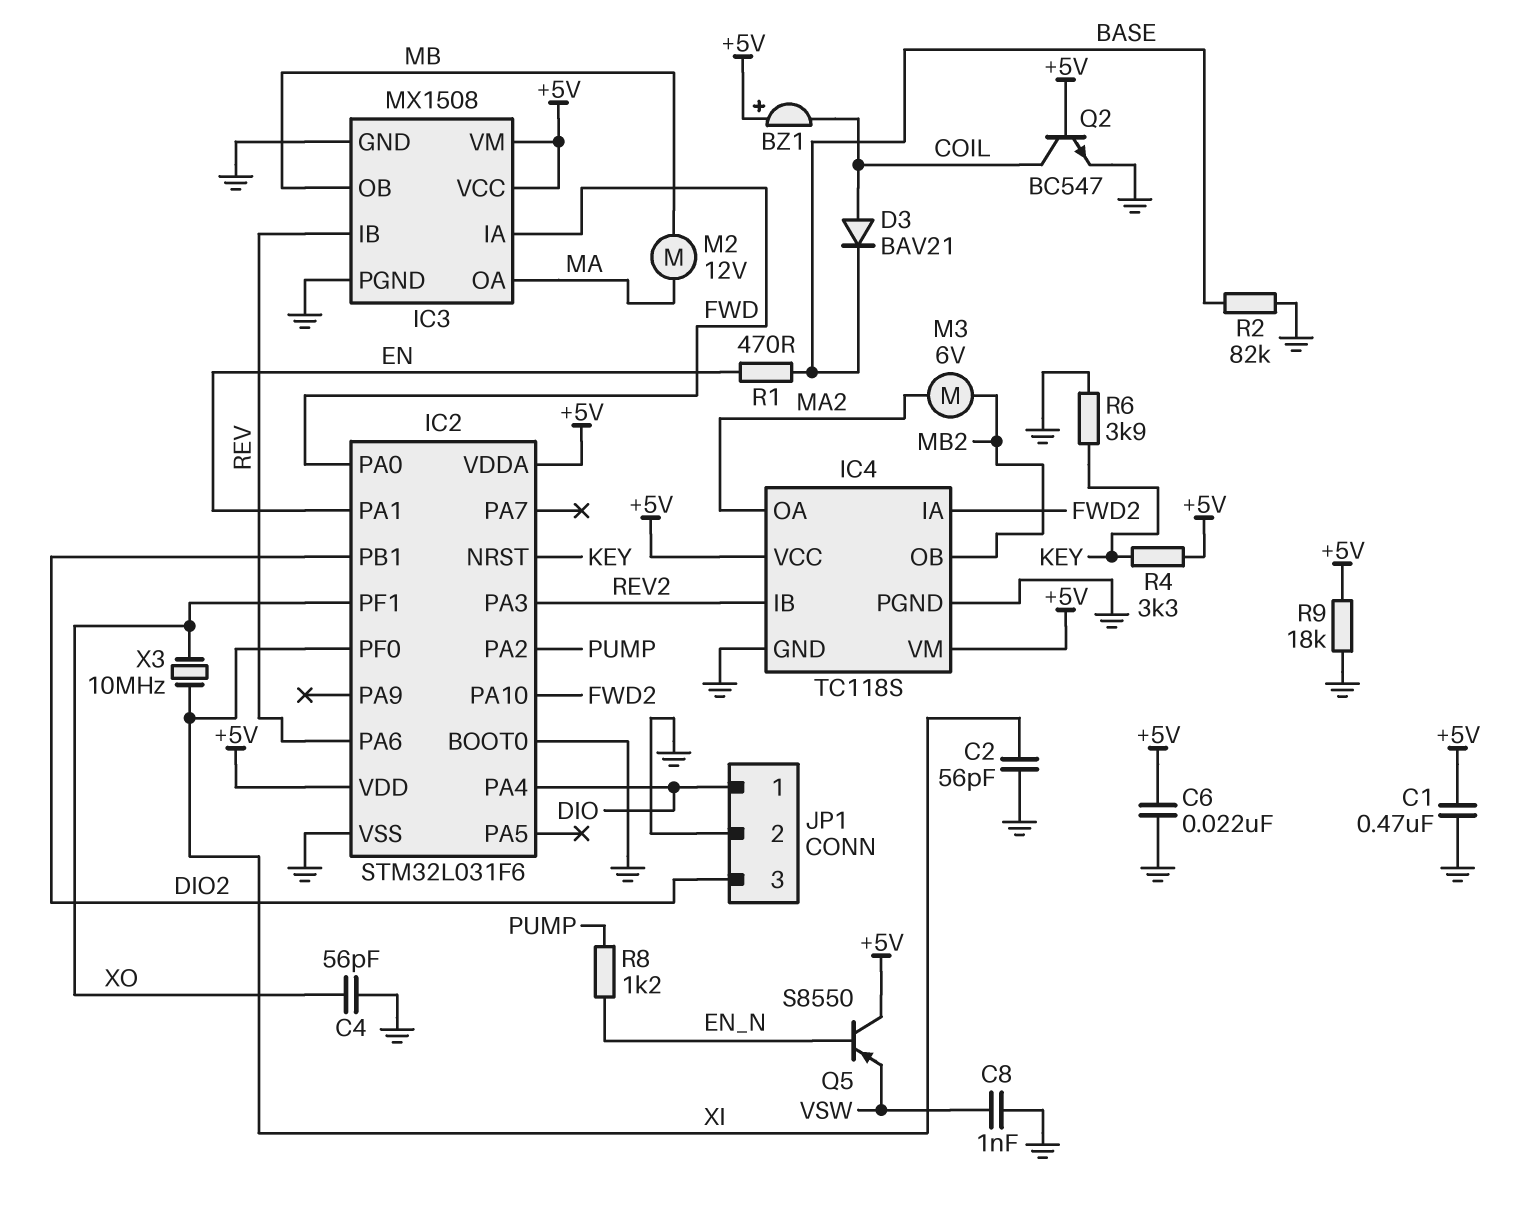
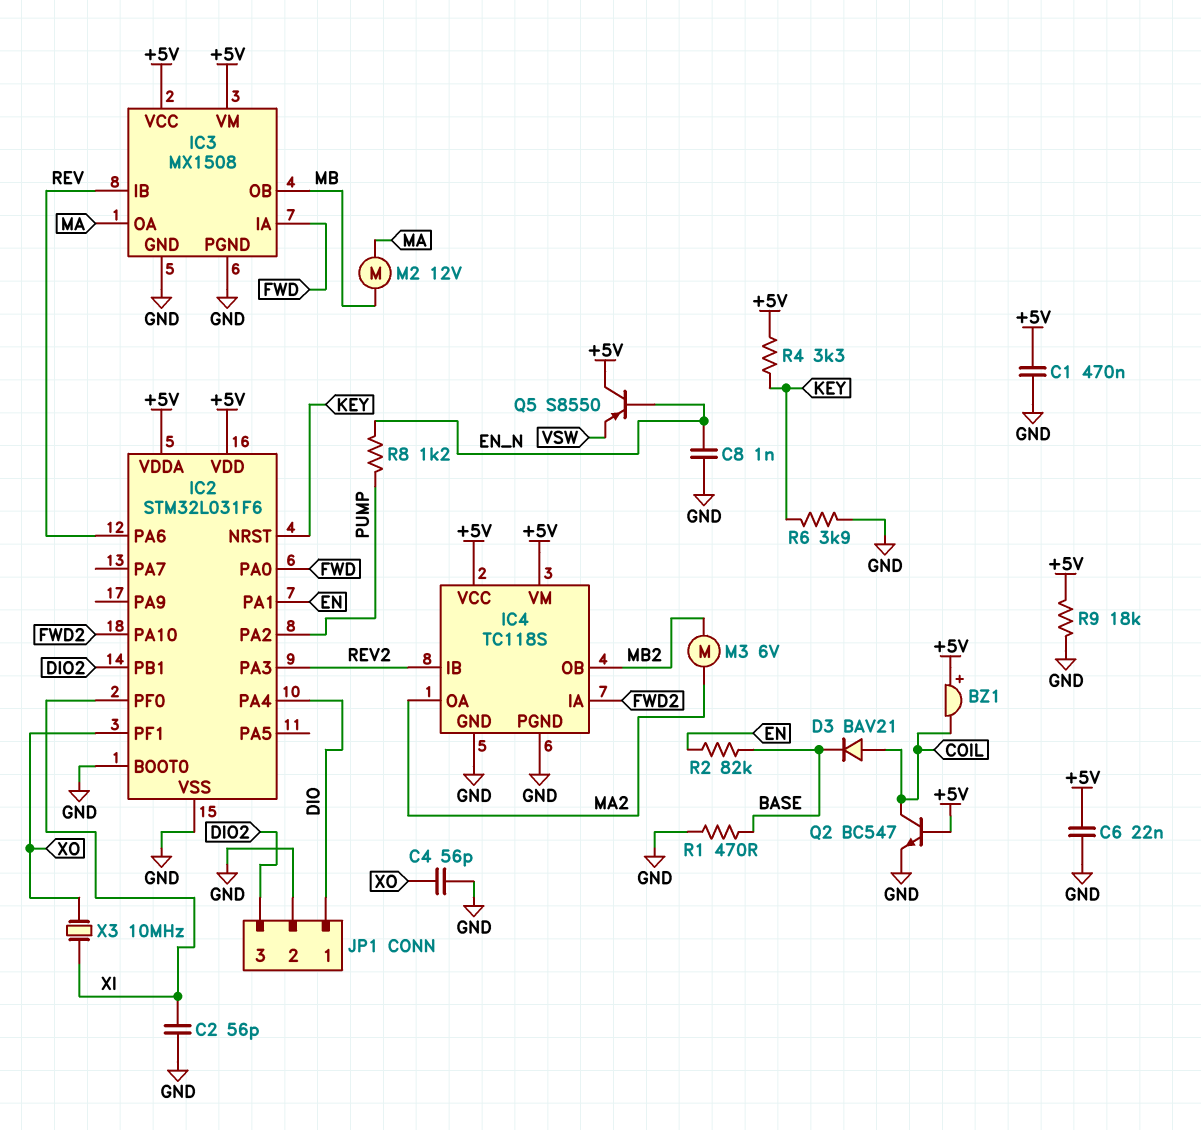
C8: 1nF (GND, VSW) -> 1nF (EN_N, GND)
R1: 470 (BASE, EN) -> 470 (BASE, GND)
R2: 82k (BASE, GND) -> 82k (BASE, EN)

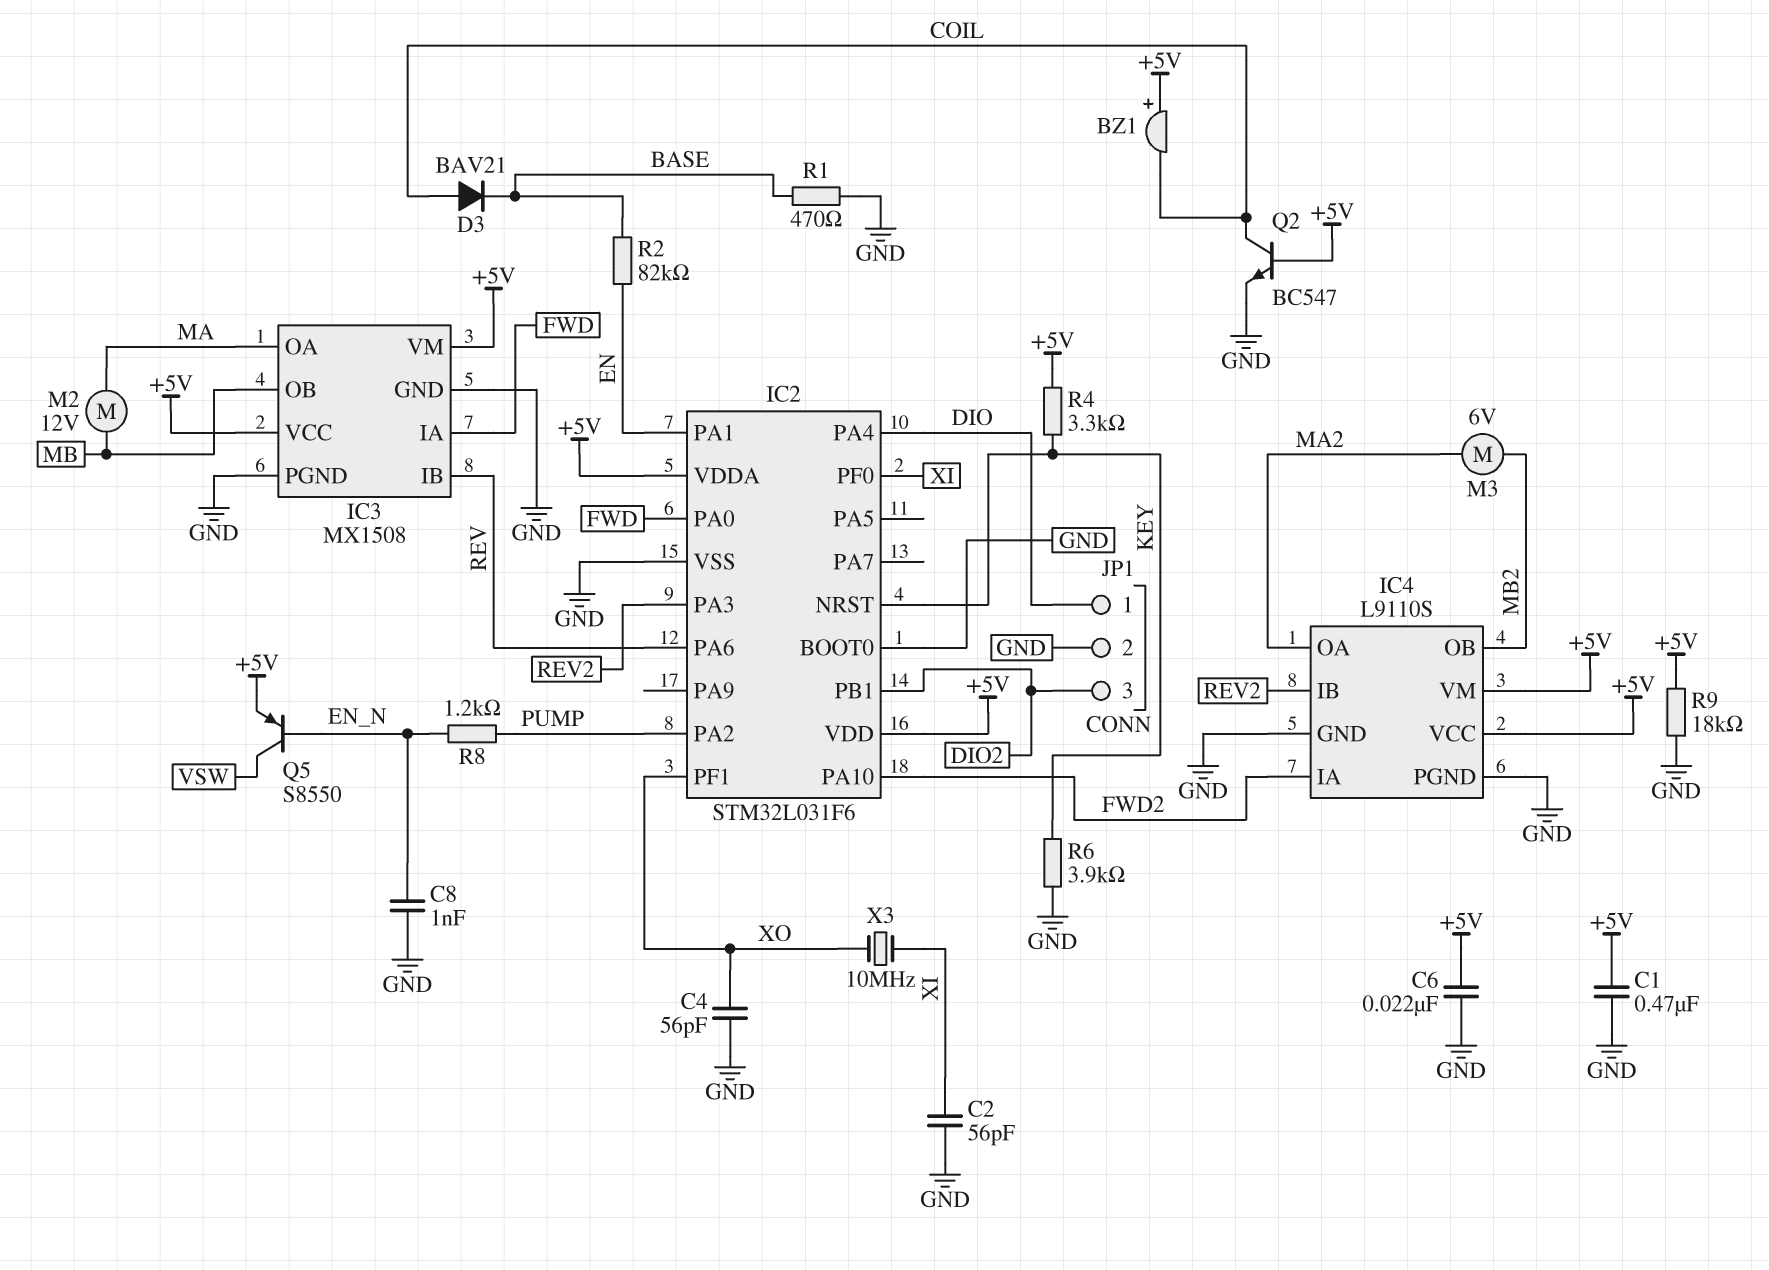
IC4: TC118S -> L9110S
Q5: PNP S8550 (B EN_N, C +5V, E VSW) -> PNP S8550 (B EN_N, C VSW, E +5V)

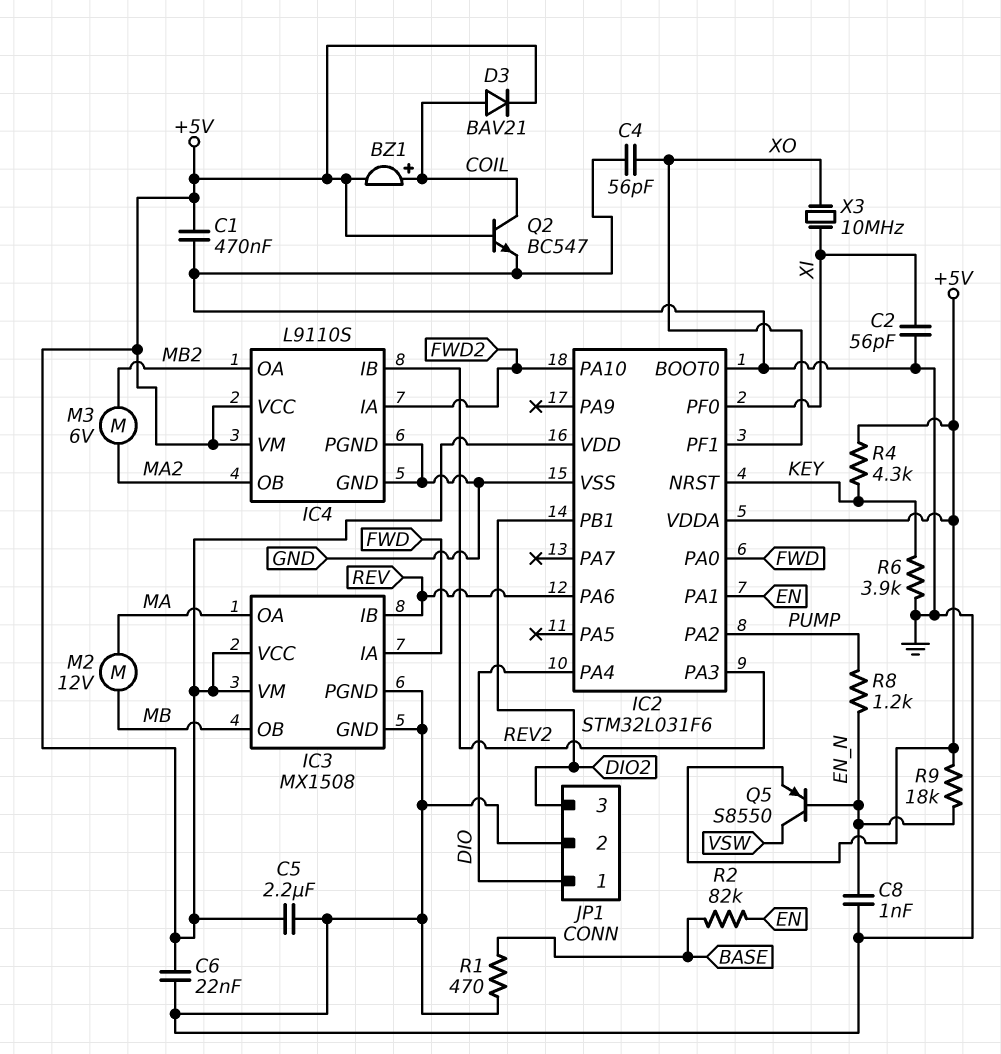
BZ1: buzzer (plus +5V, minus COIL) -> buzzer (plus COIL, minus +5V)
C5: none -> 2.2uF (+5V, GND)
D3: diode BAV21 (A COIL, K BASE) -> diode BAV21 (A COIL, K +5V)
IC4 pin OA: MA2 -> MB2
IC4 pin OB: MB2 -> MA2
R4: 3.3k (+5V, KEY) -> 4.3k (+5V, KEY)
R9: 18k (+5V, GND) -> 18k (+5V, EN_N)

